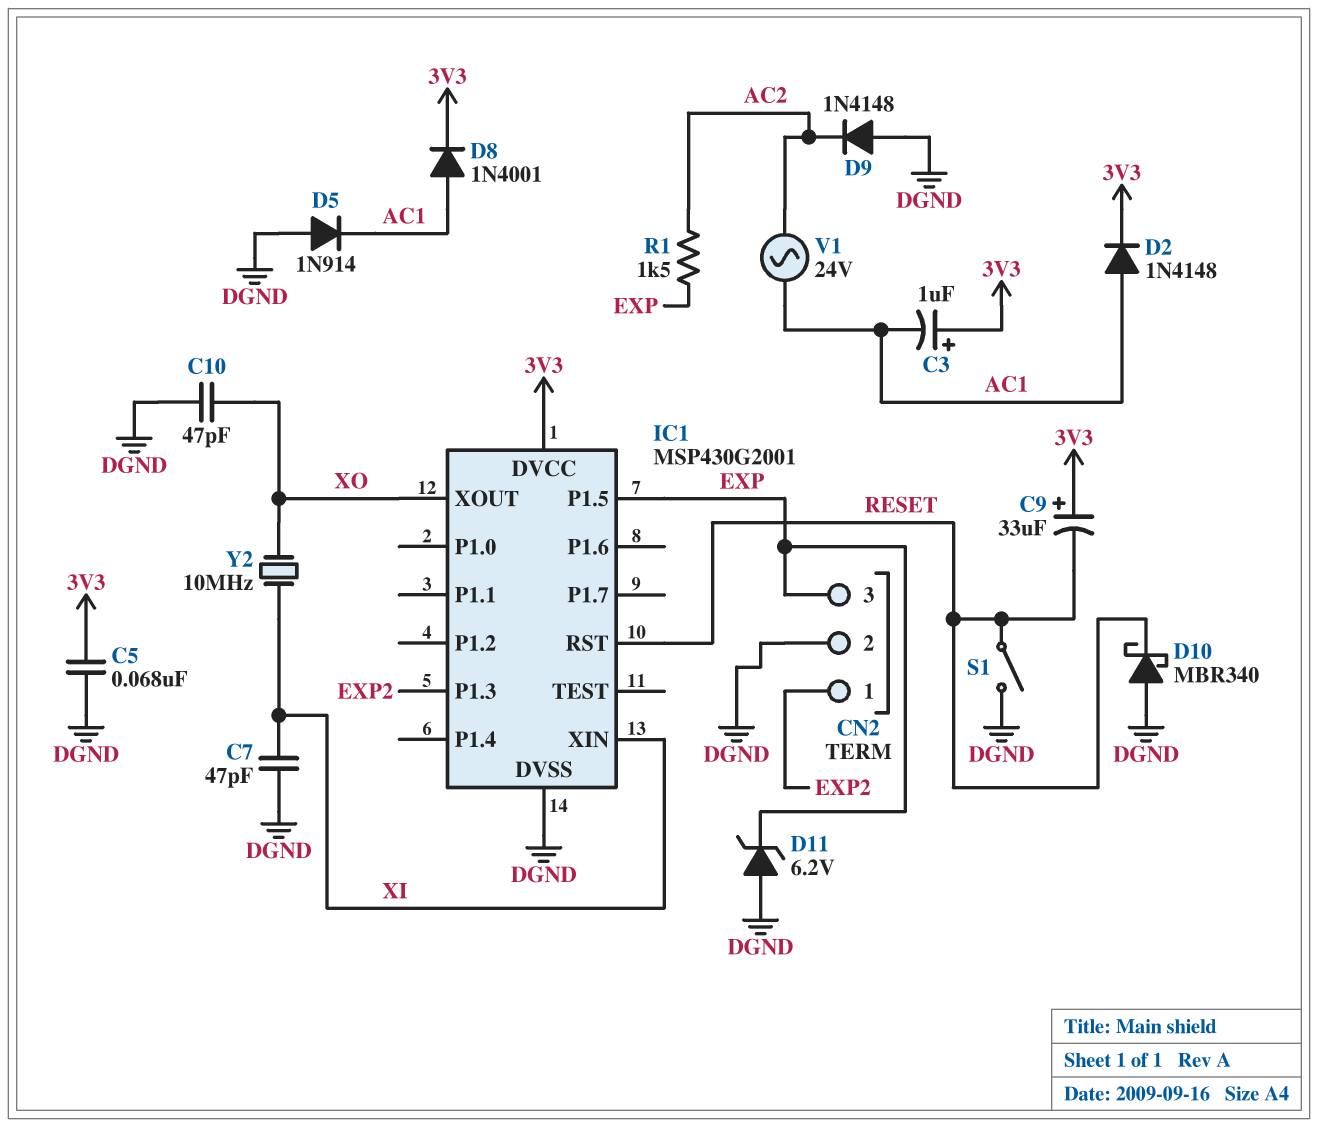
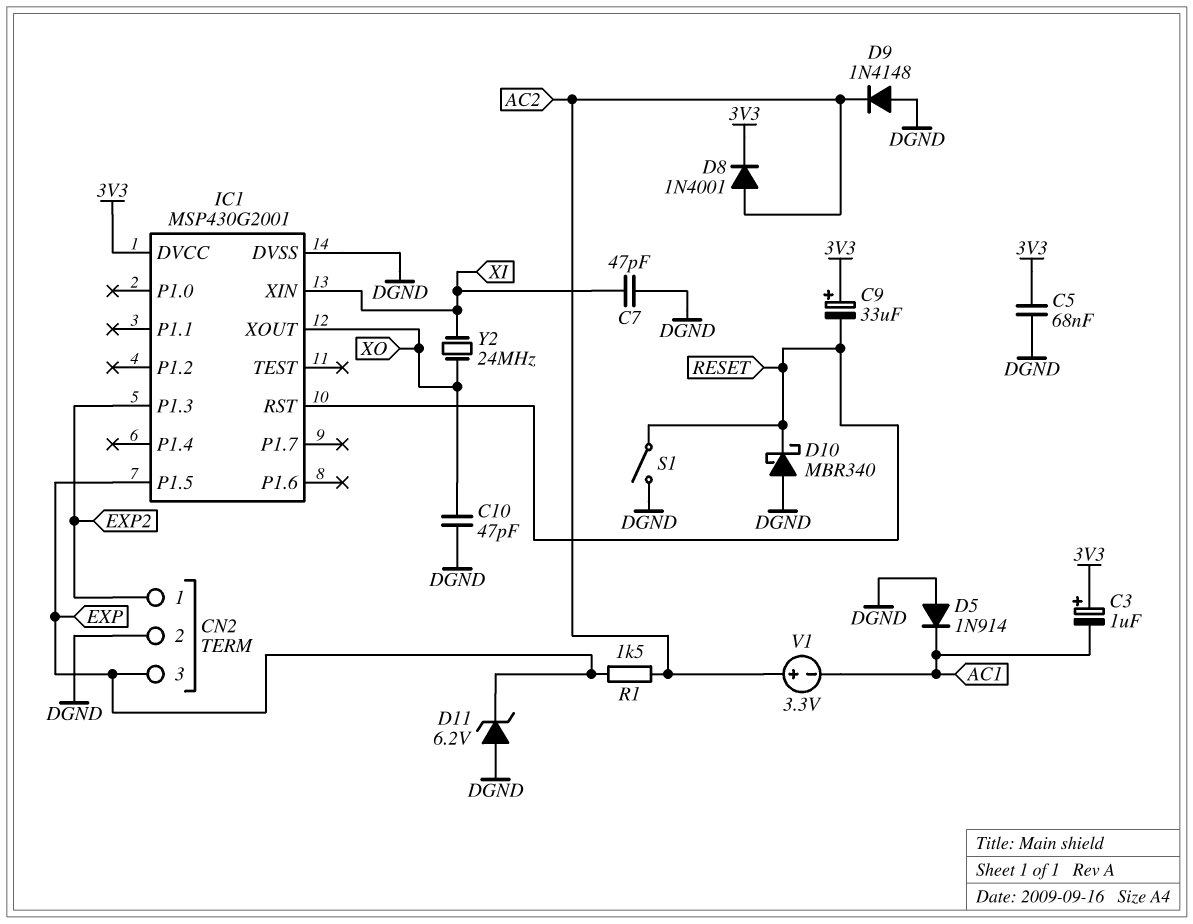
D2: diode 1N4148 (A AC1, K 3V3) -> none
D8: diode 1N4001 (A AC1, K 3V3) -> diode 1N4001 (A AC2, K 3V3)
V1: AC 24V (AC1, AC2) -> 3.3V (plus AC2, minus AC1)
Y2: 10MHz (XI, XO) -> 24MHz (XI, XO)

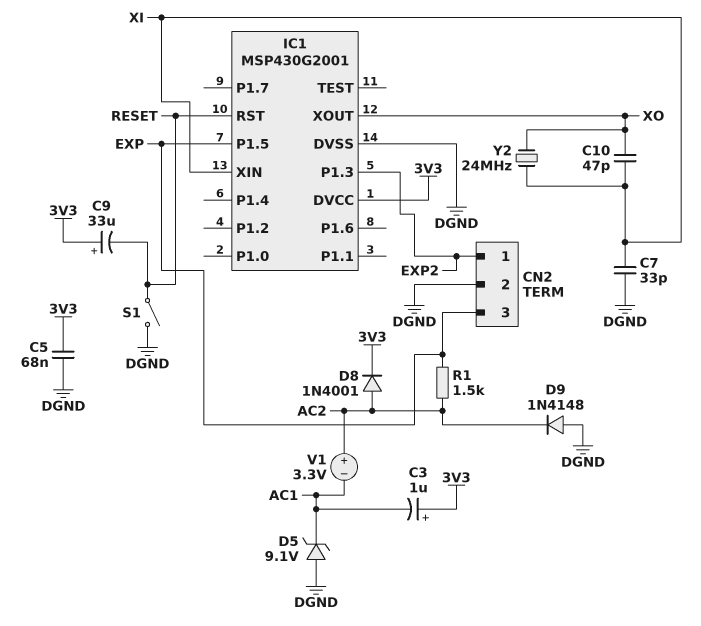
C7: 47pF (DGND, XI) -> 33pF (DGND, XI)
C10: 47pF (DGND, XO) -> 47pF (XI, XO)
D5: diode 1N914 (A DGND, K AC1) -> zener 9.1V (A DGND, K AC1)
D10: schottky MBR340 (A DGND, K RESET) -> none
D11: zener 6.2V (A DGND, K EXP) -> none

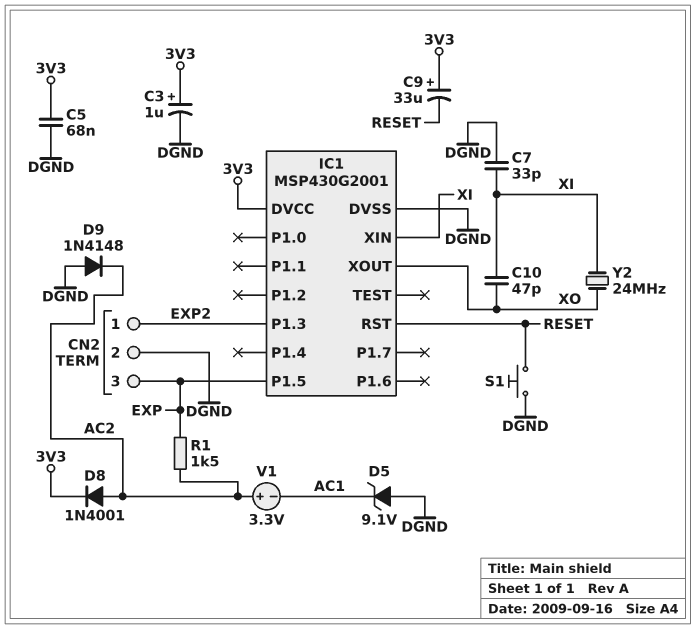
C3: 1uF (plus 3V3, minus AC1) -> 1uF (plus 3V3, minus DGND)
S1: switch (DGND, RESET) -> button (DGND, RESET)

